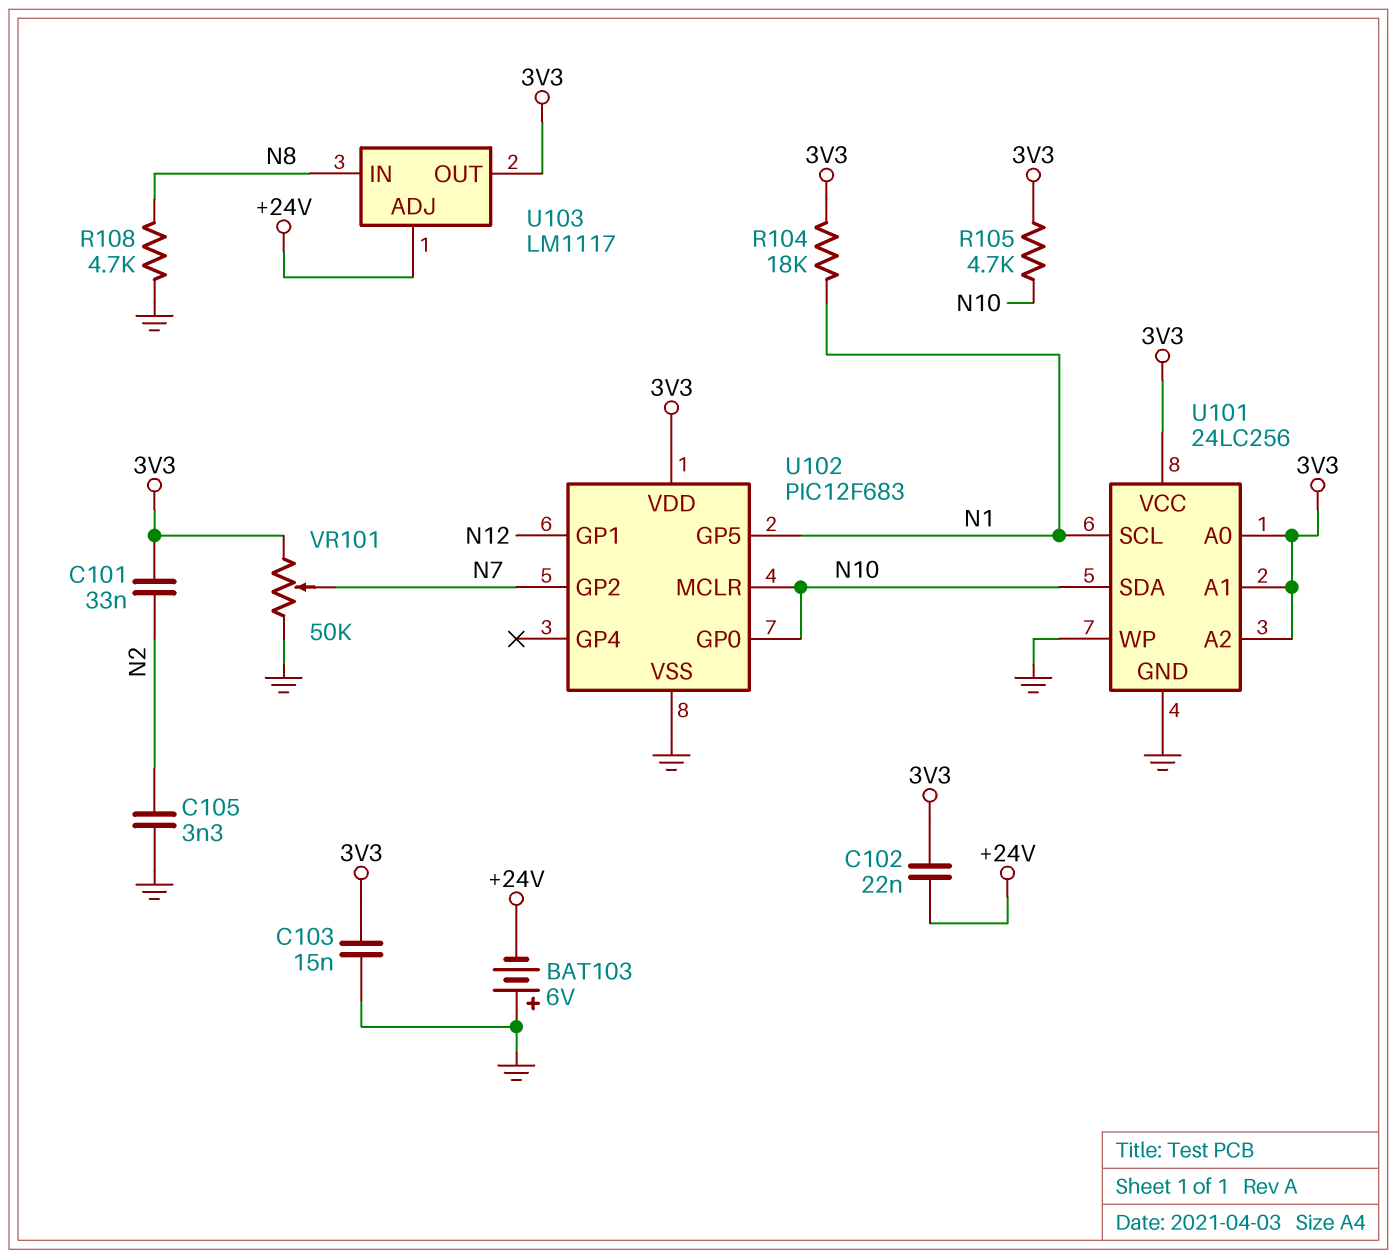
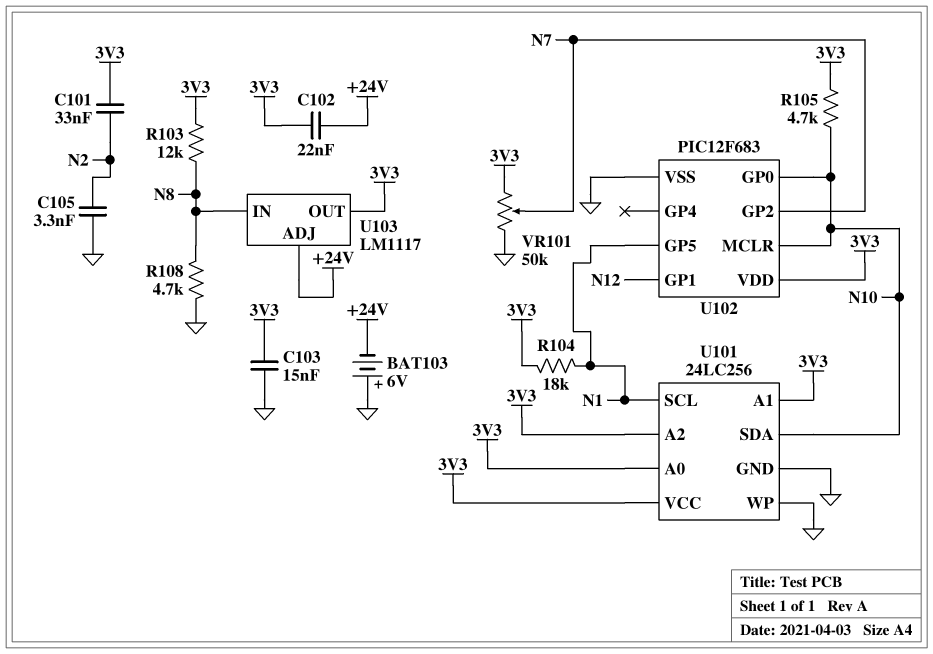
R103: none -> 12k (3V3, N8)

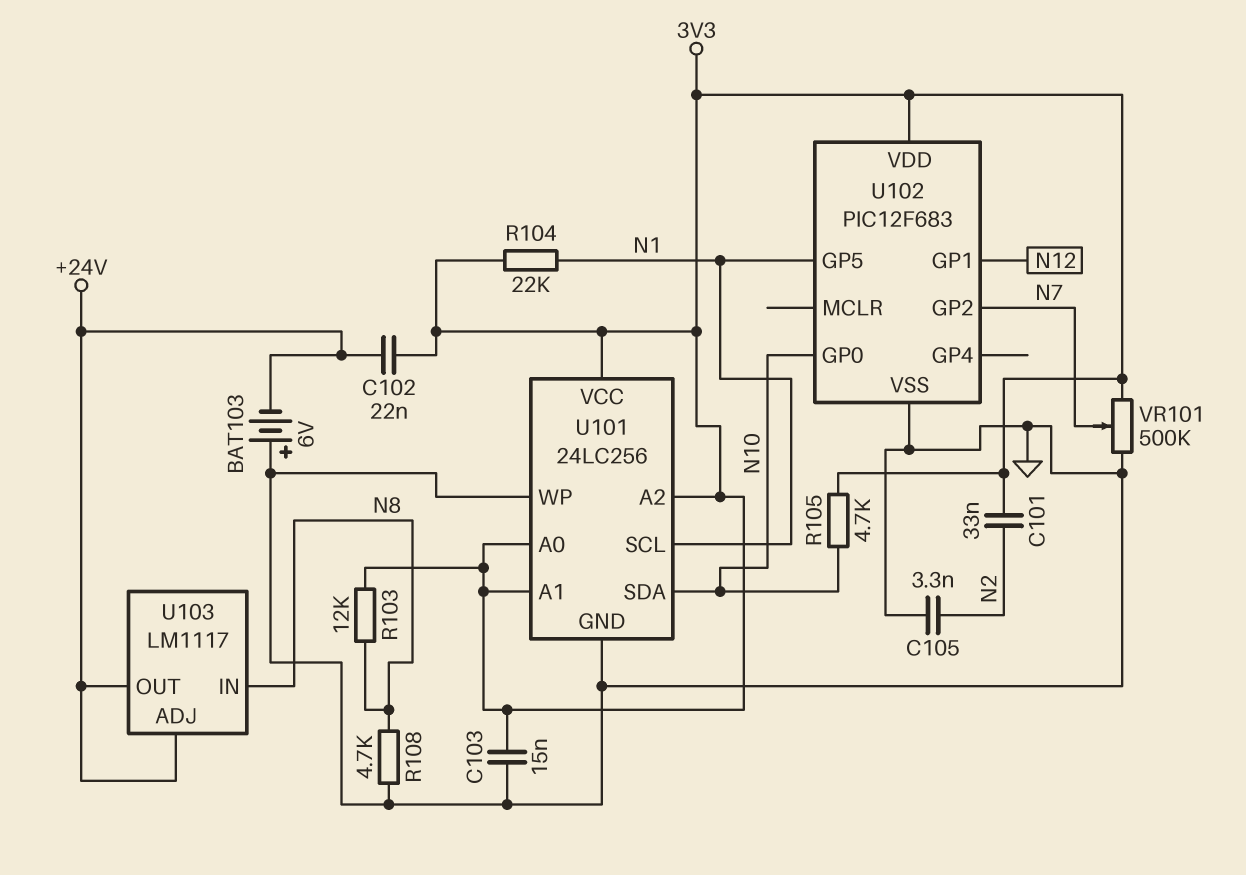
R104: 18k (3V3, N1) -> 22k (3V3, N1)
U102 pin MCLR: N10 -> none
U103 pin OUT: 3V3 -> +24V
VR101: 50k (3V3, GND, wiper N7) -> 500k (3V3, GND, wiper N7)

